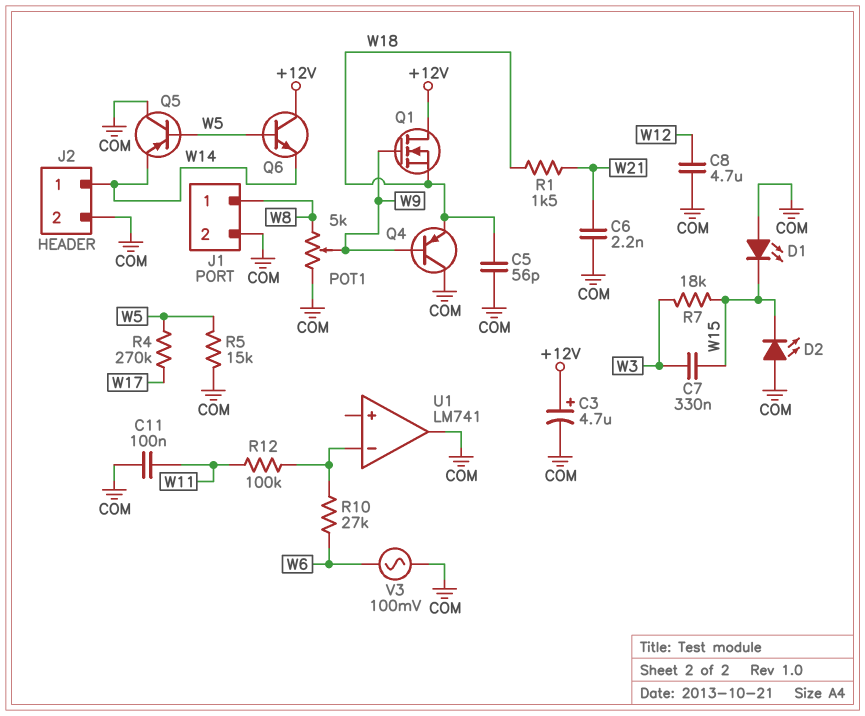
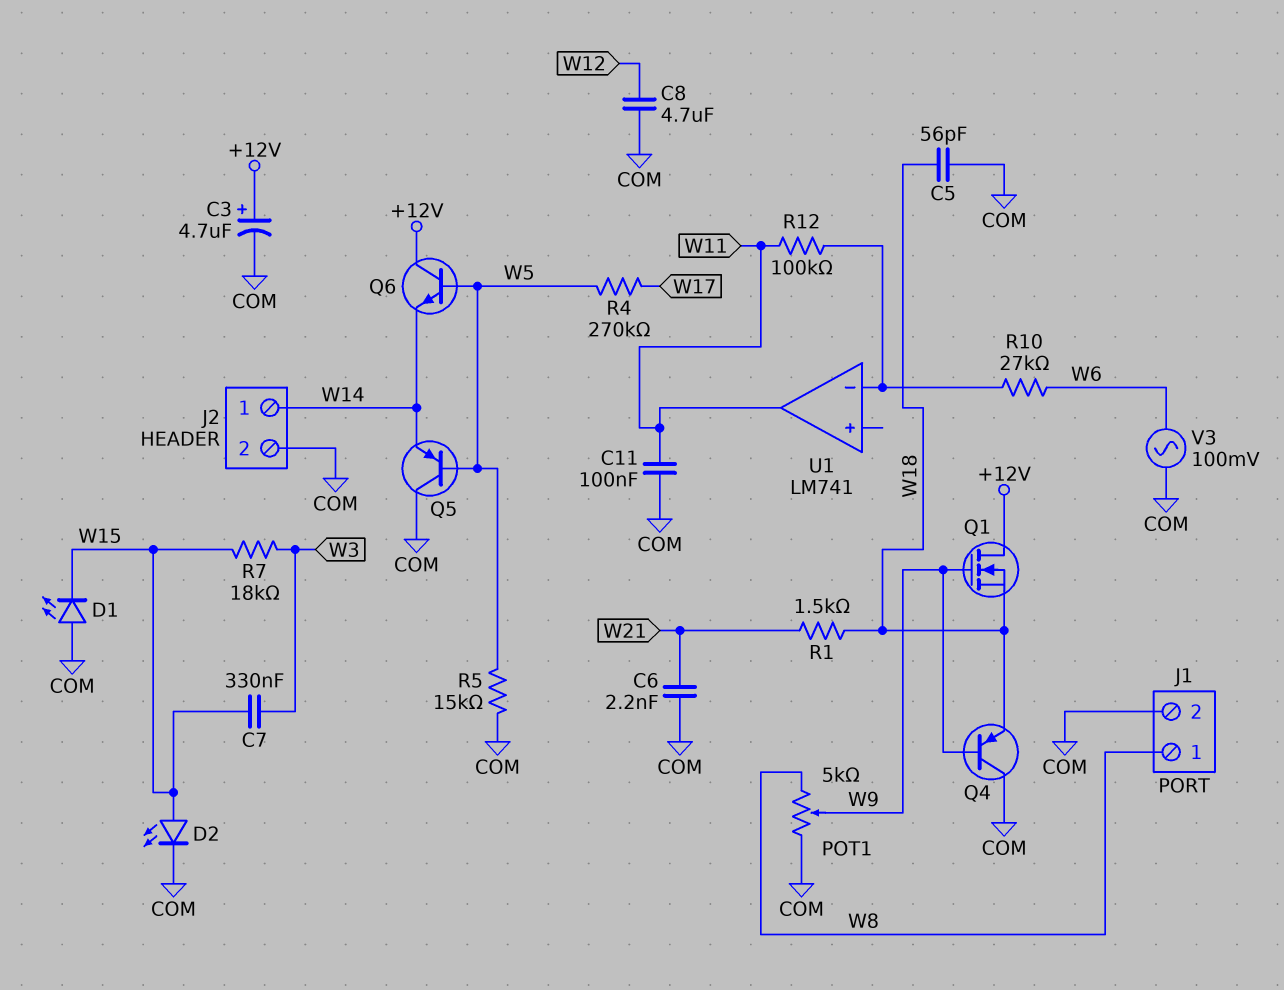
D2: LED (A COM, K W15) -> LED (A W15, K COM)
U1 pin out: COM -> W11

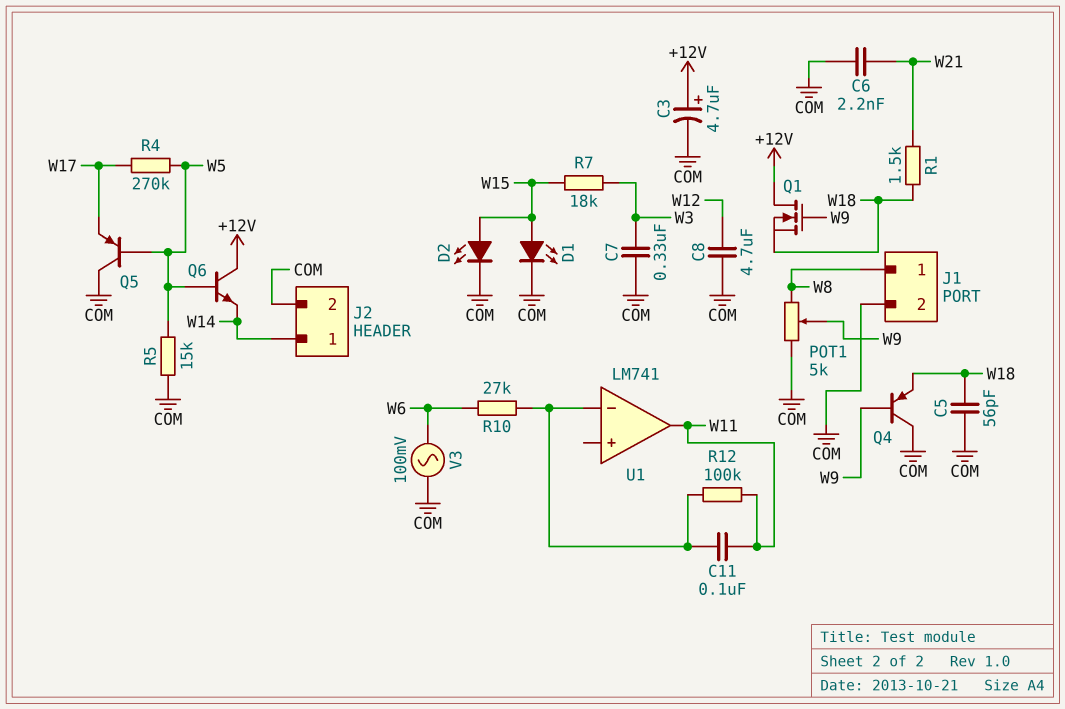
C7: 330nF (W3, W15) -> 330nF (COM, W3)
C11: 100nF (COM, W11) -> 100nF (U1/in-, W11)
D1: LED (A COM, K W15) -> LED (A W15, K COM)
Q5: PNP (B W5, C COM, E W14) -> PNP (B W5, C COM, E W17)

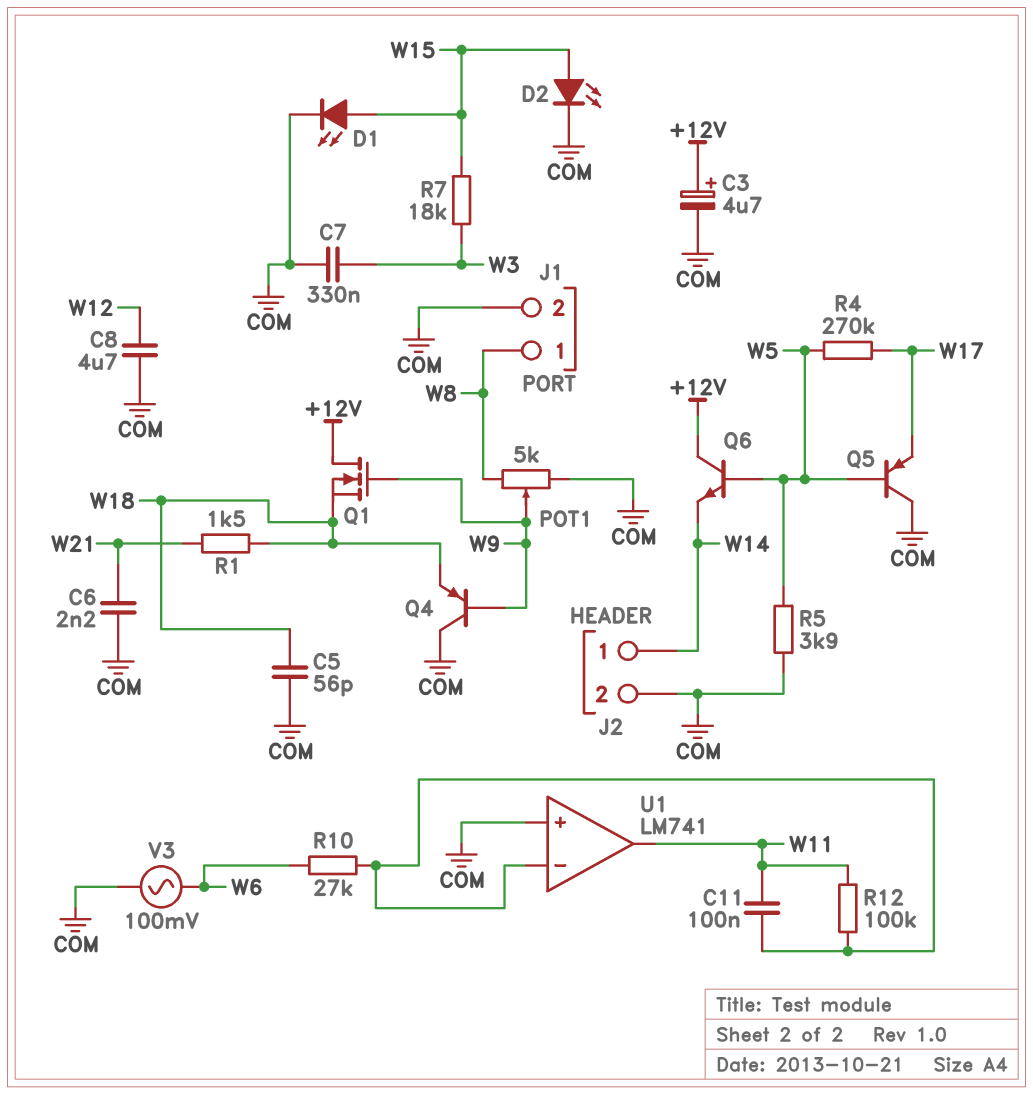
R5: 15k (COM, W5) -> 3.9k (COM, W5)
U1 pin in+: none -> COM

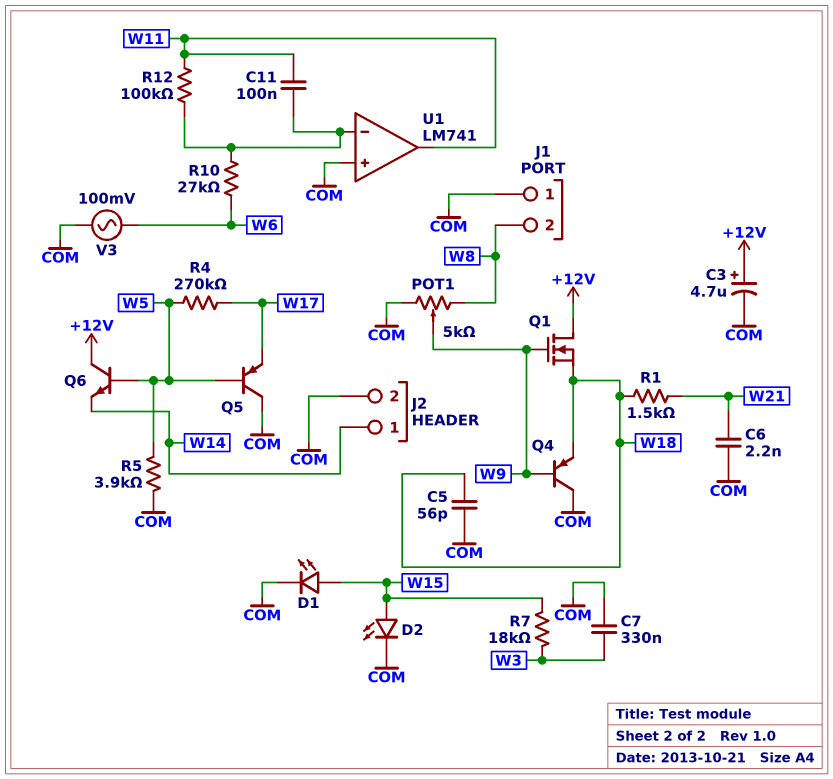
C8: 4.7uF (COM, W12) -> none
J1 pin 1: W8 -> COM
J1 pin 2: COM -> W8

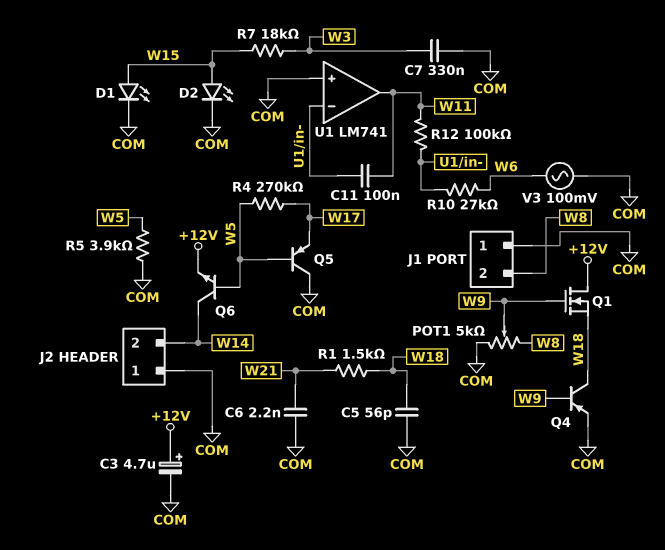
J2 pin 1: W14 -> COM
J2 pin 2: COM -> W14
Q4: PNP (B W9, C COM, E W18) -> PNP (B W9, C W18, E COM)
Q6: NPN (B W5, C +12V, E W14) -> NPN (B W5, C W14, E +12V)

